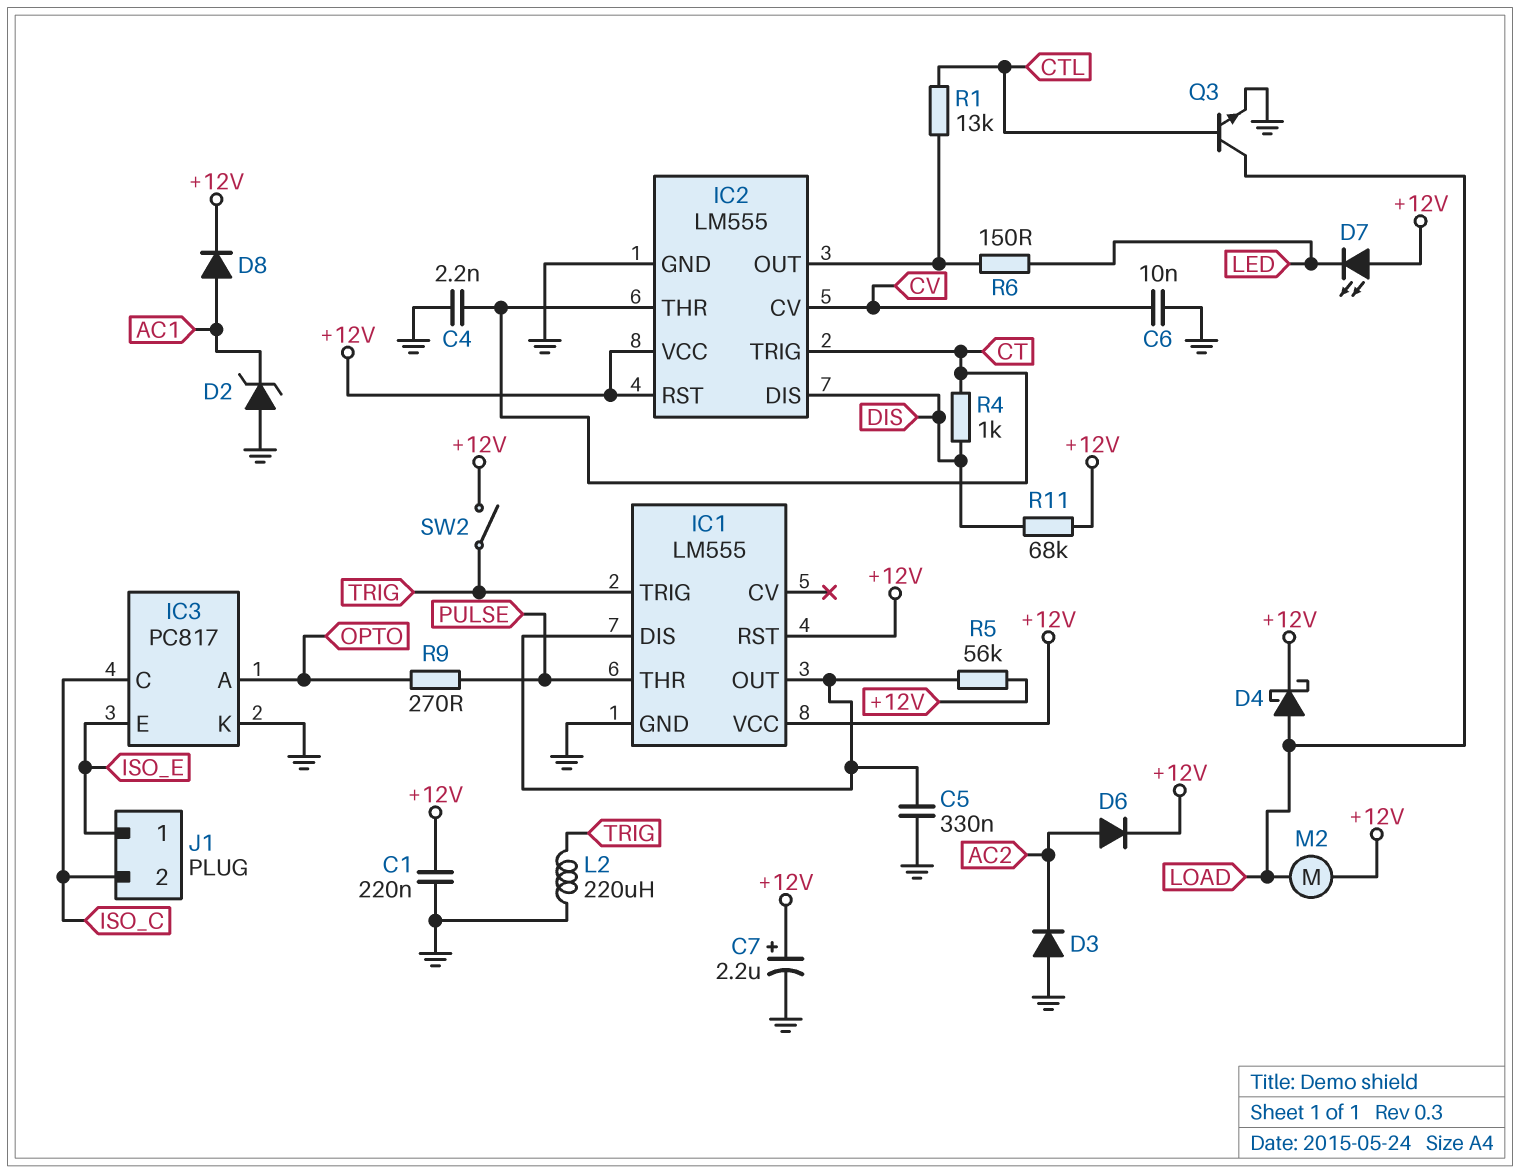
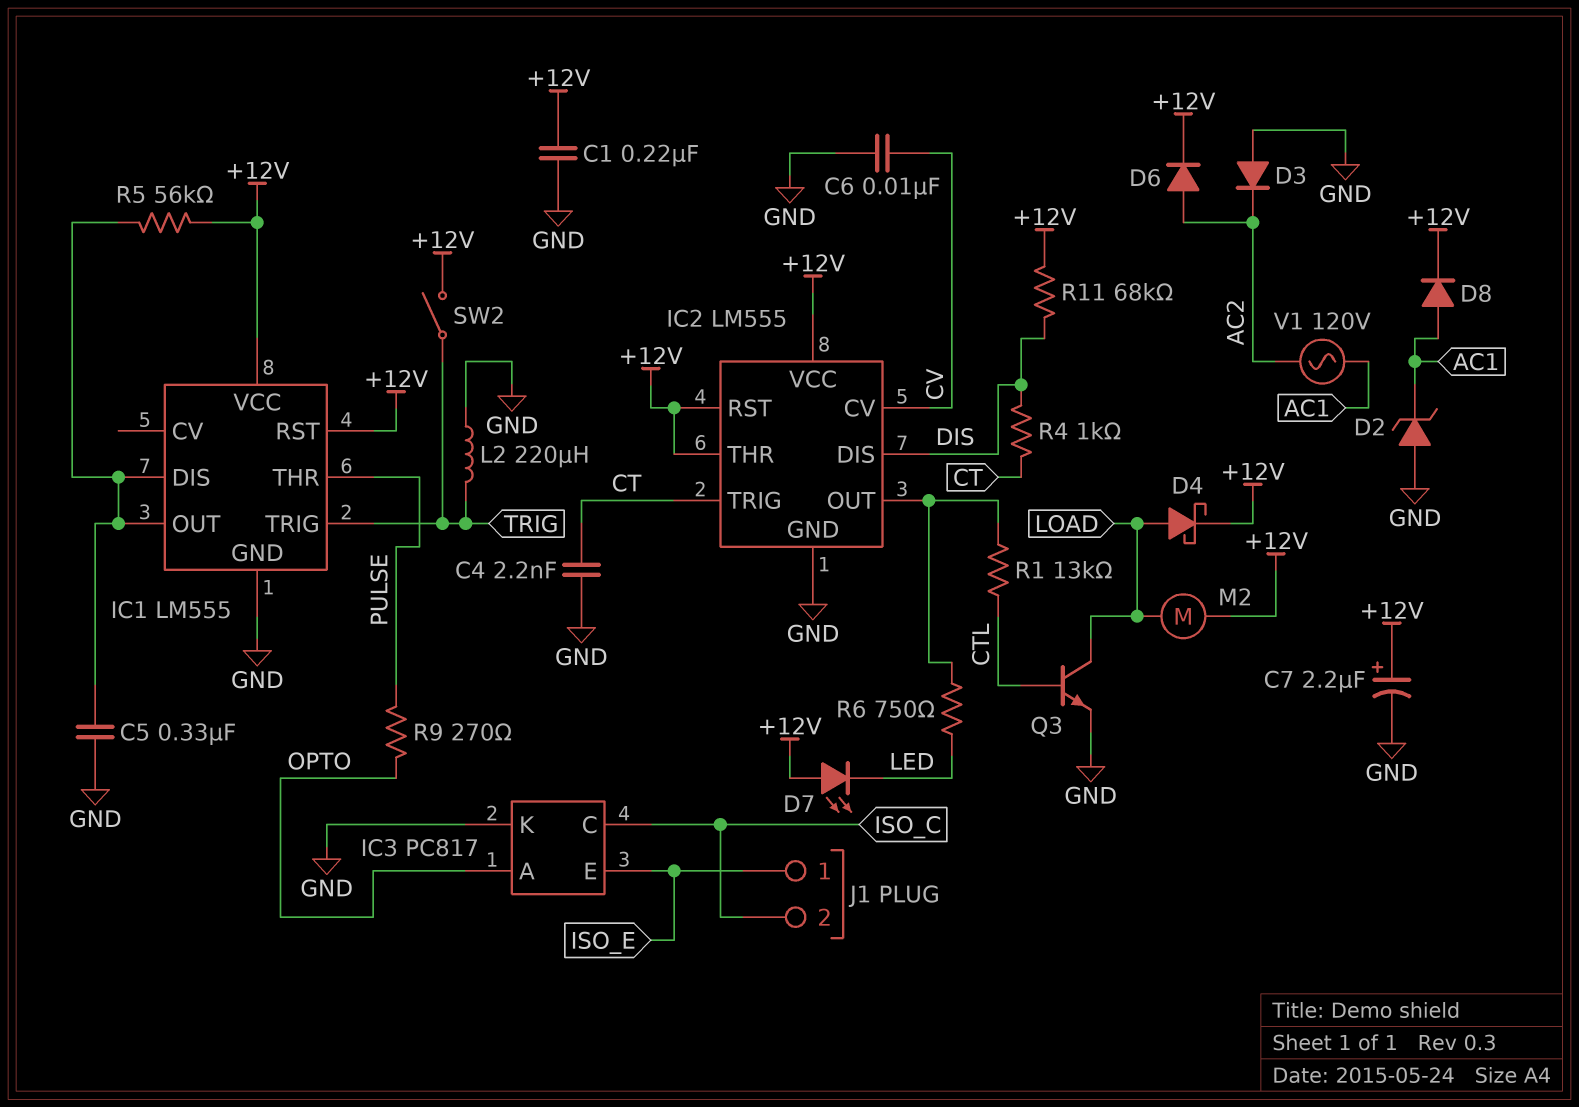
IC2 pin THR: CT -> +12V
R6: 150 (IC2/OUT, LED) -> 750 (IC2/OUT, LED)
V1: none -> AC 120V (AC1, AC2)

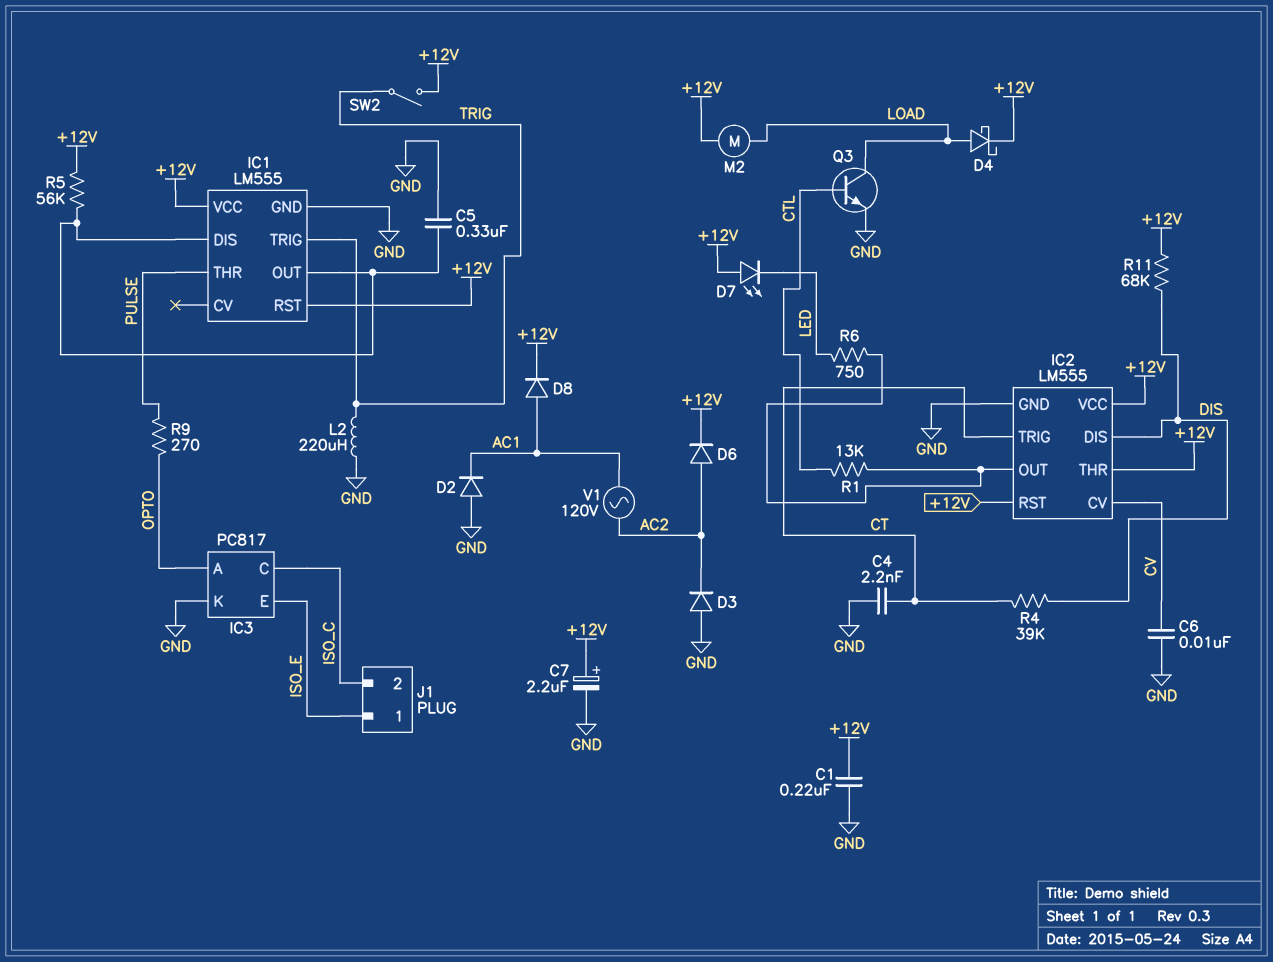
D2: zener (A GND, K AC1) -> diode (A GND, K AC1)
R4: 1k (CT, DIS) -> 39k (CT, DIS)

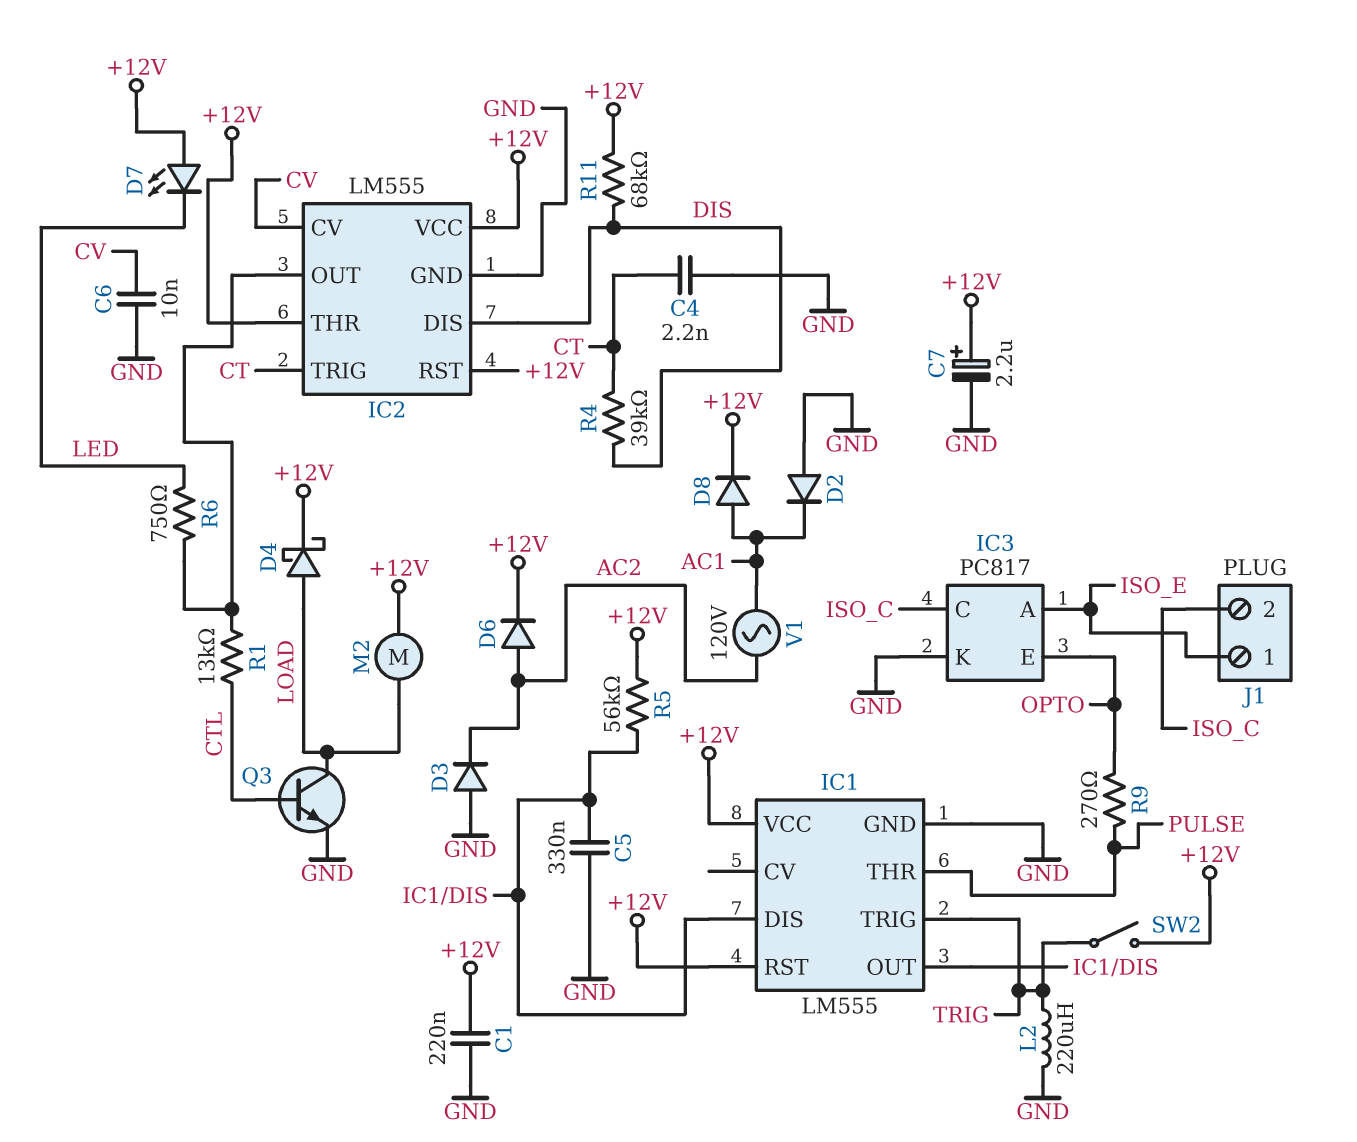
IC3 pin A: OPTO -> ISO_E
IC3 pin E: ISO_E -> OPTO

